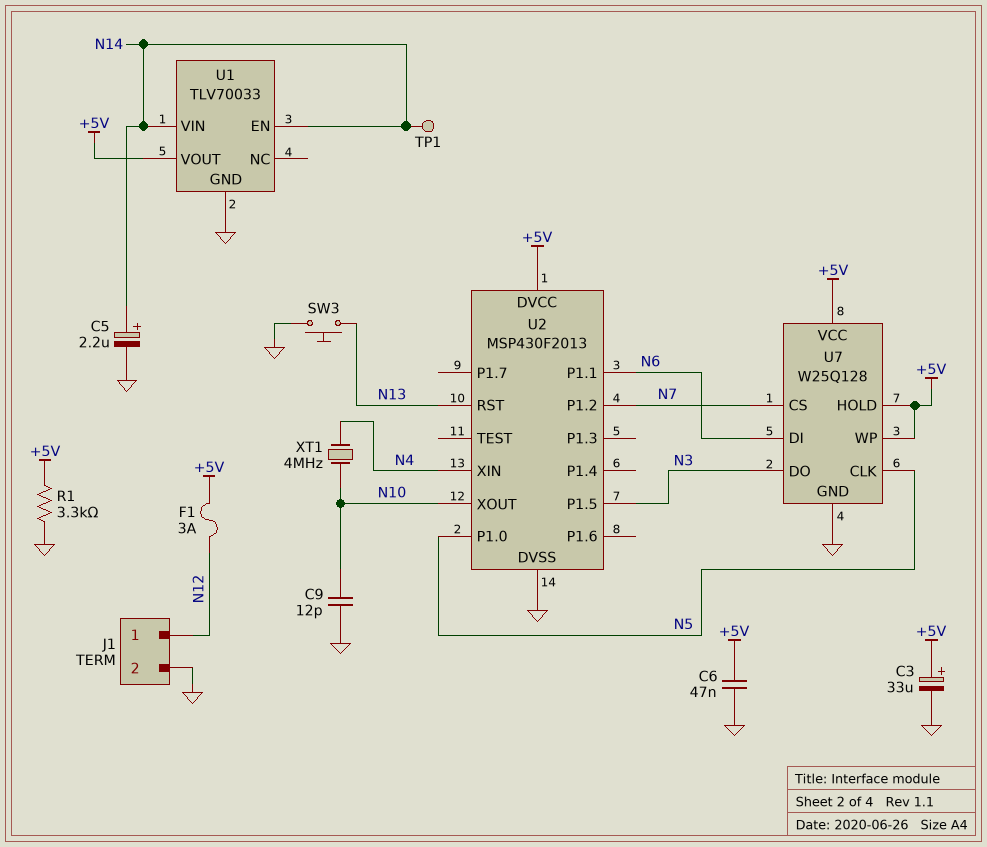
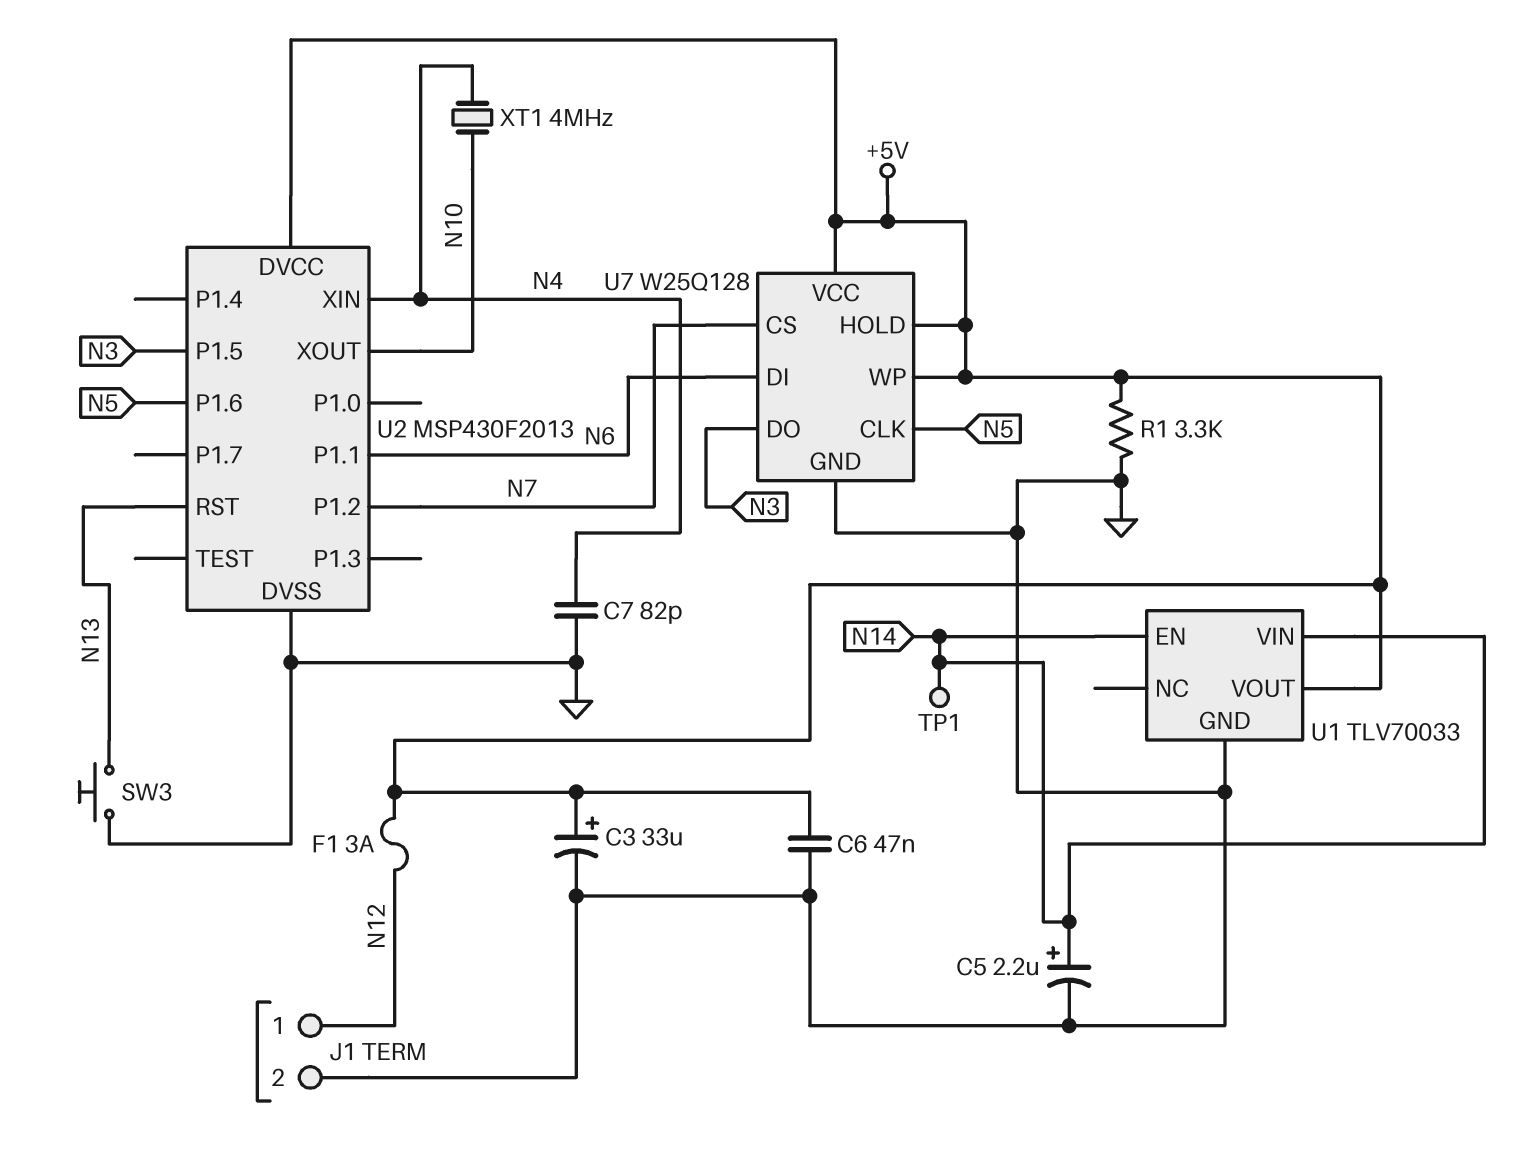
C7: none -> 82pF (GND, N4)
C9: 12pF (GND, N10) -> none
U2 pin P1.0: N5 -> none
U2 pin P1.6: none -> N5

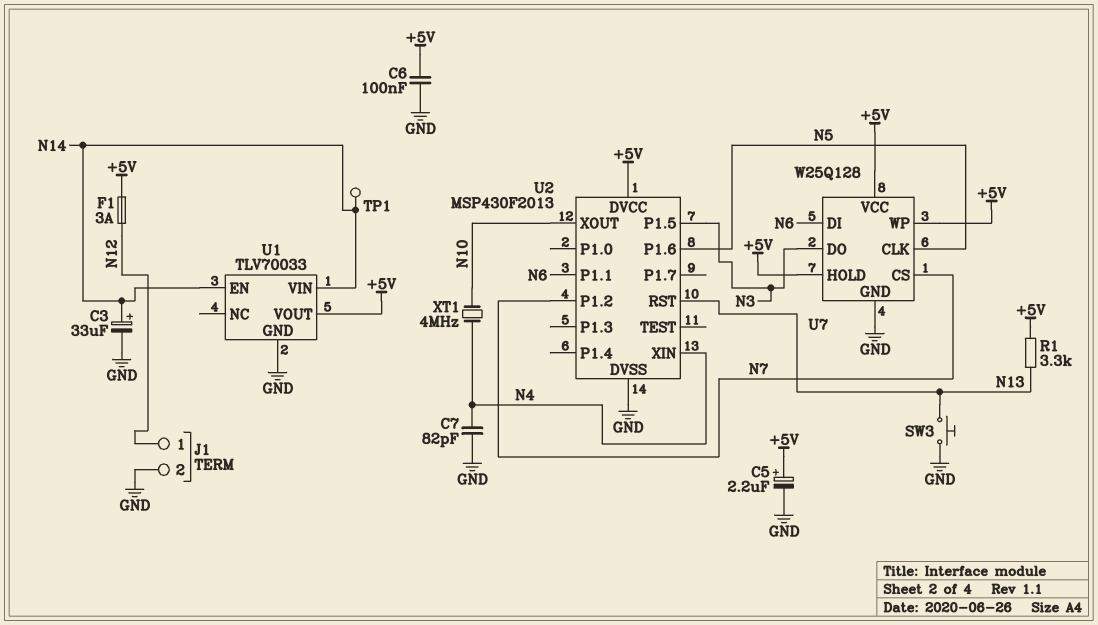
C3: 33uF (plus +5V, minus GND) -> 33uF (plus N14, minus GND)
C5: 2.2uF (plus N14, minus GND) -> 2.2uF (plus +5V, minus GND)
C6: 47nF (+5V, GND) -> 100nF (+5V, GND)
R1: 3.3k (+5V, GND) -> 3.3k (+5V, N13)

